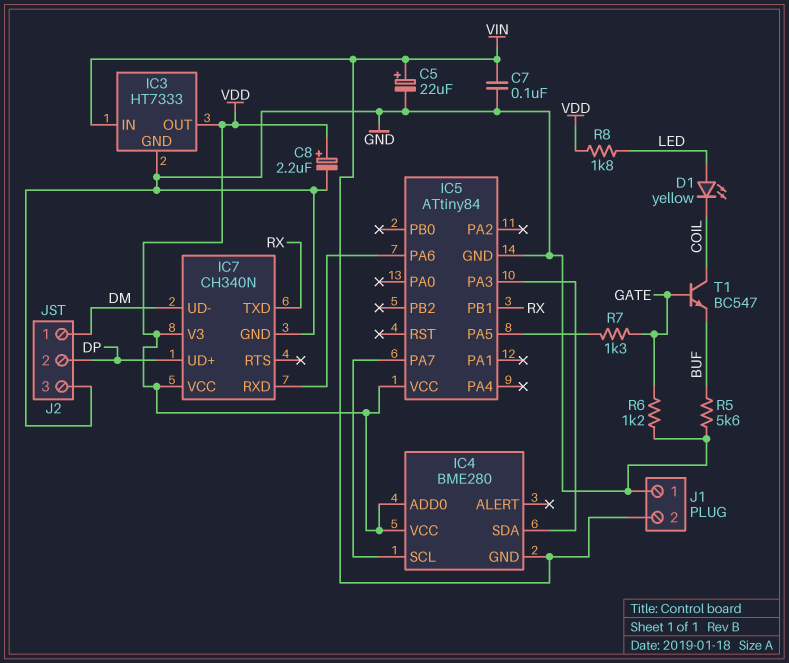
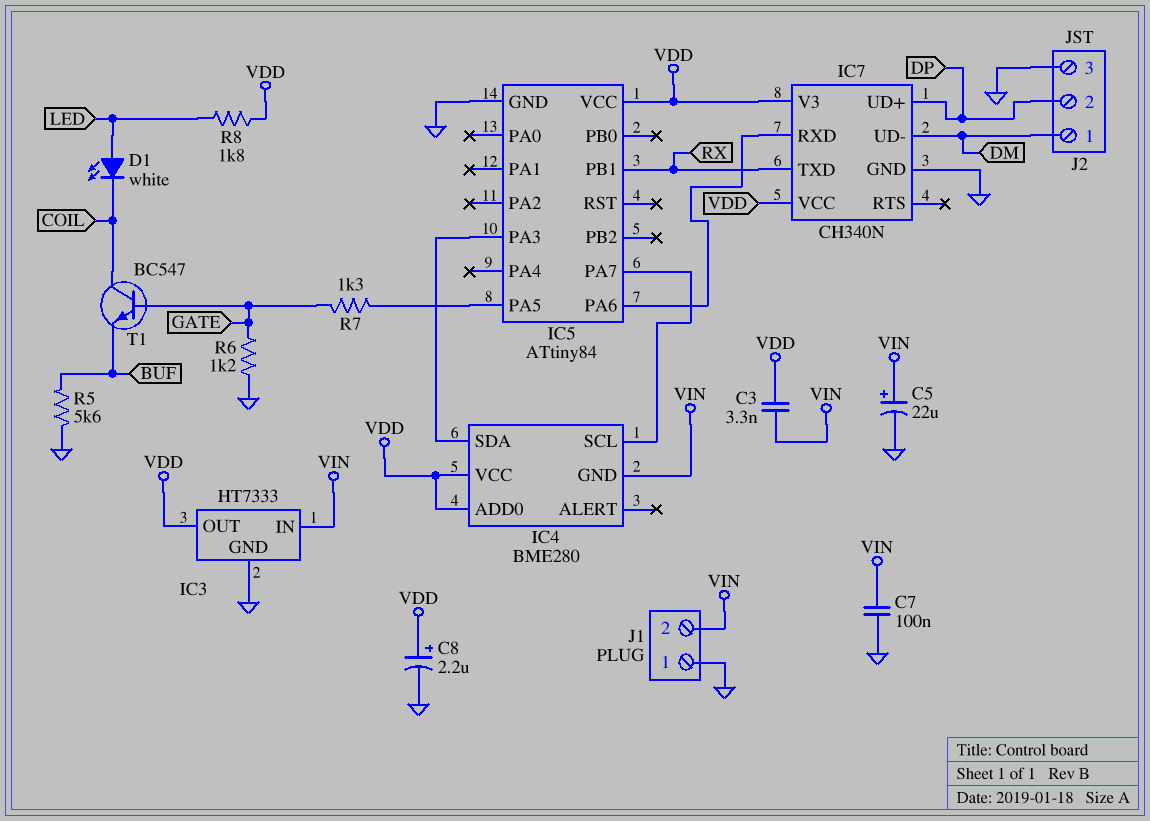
C3: none -> 3.3nF (VDD, VIN)
D1: LED yellow (A LED, K COIL) -> LED white (A LED, K COIL)

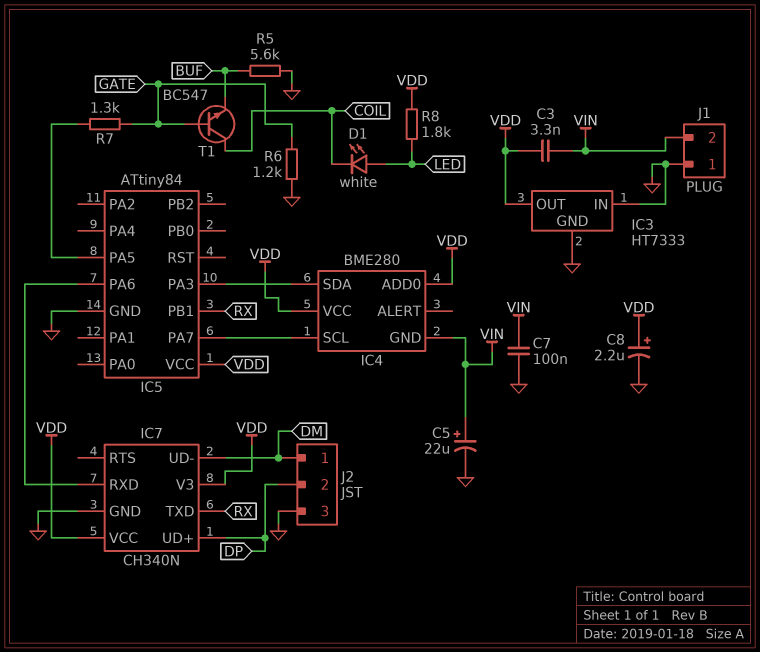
IC3 pin IN: VIN -> GND

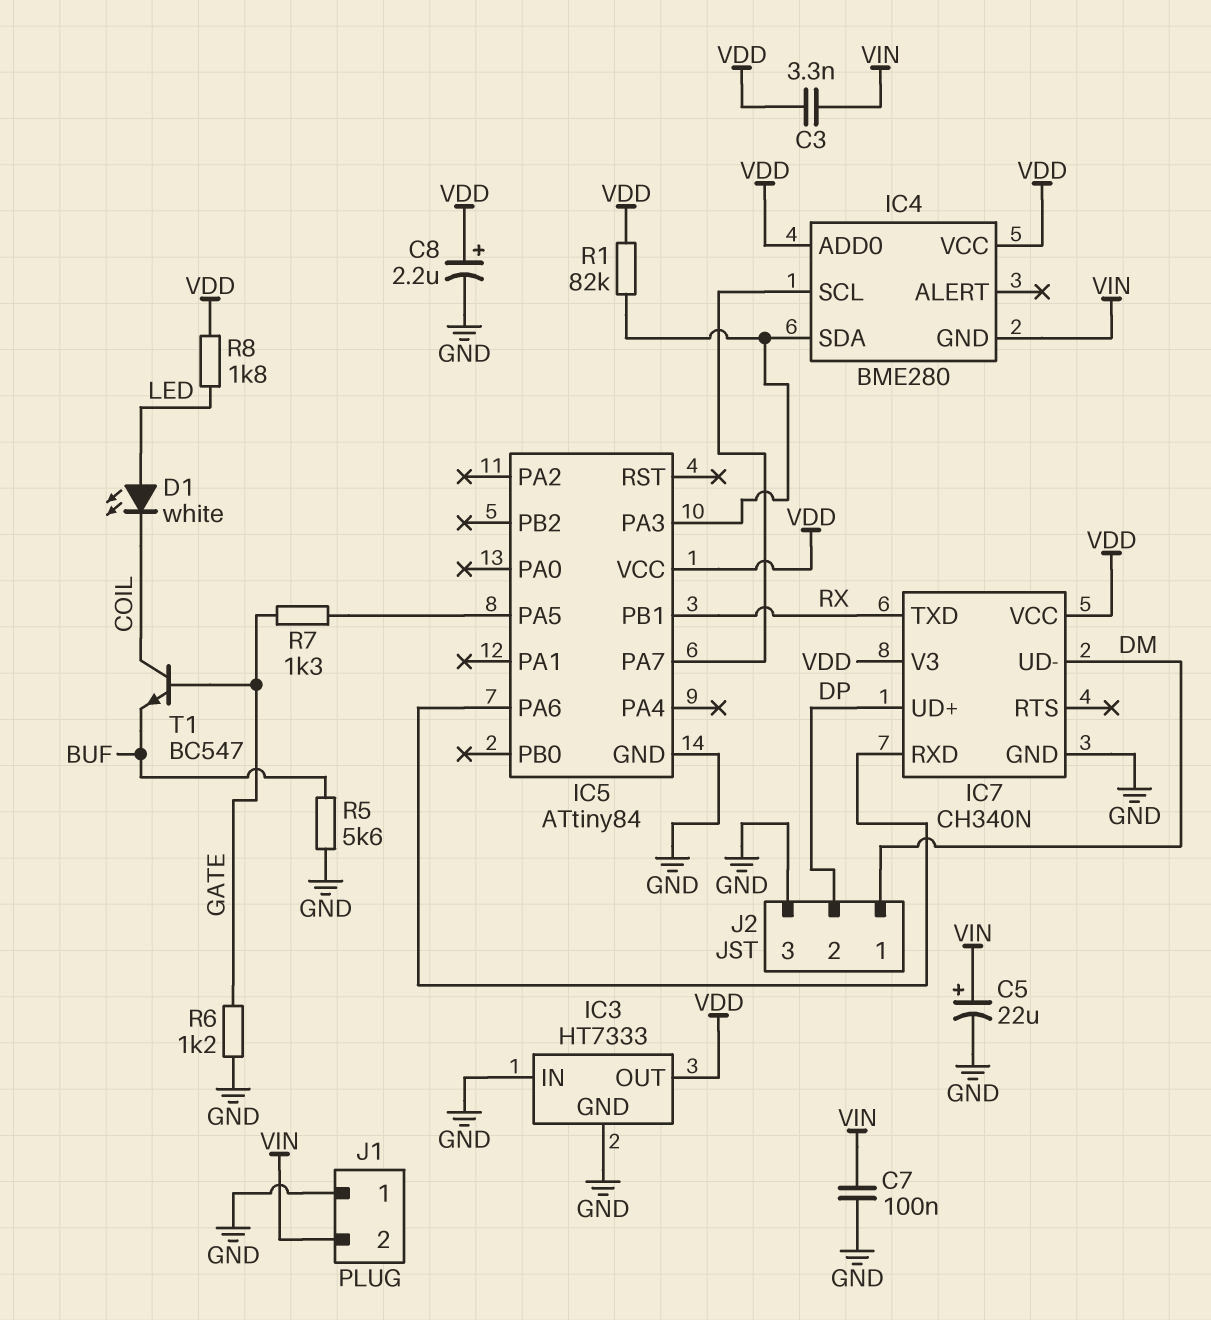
R1: none -> 82k (IC4/SDA, VDD)

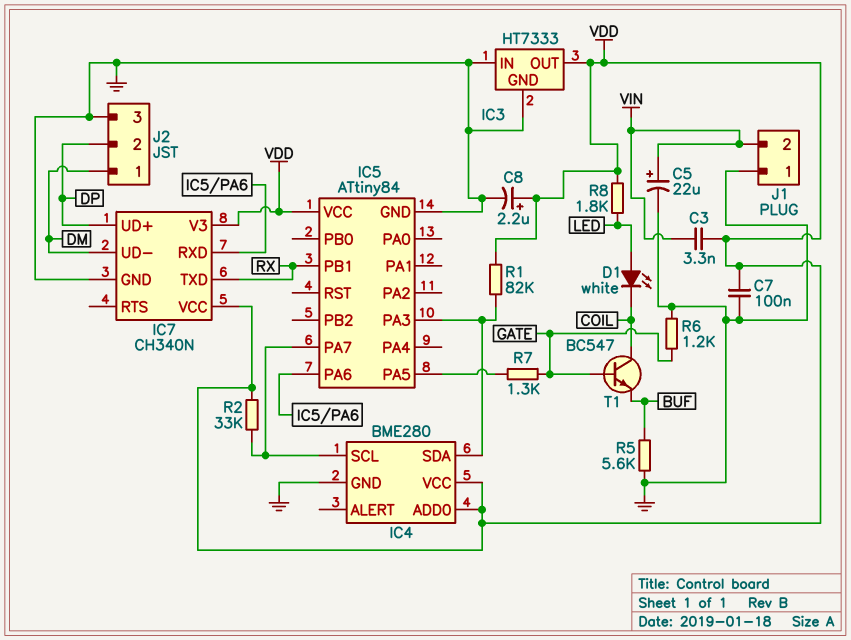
C7: 100nF (GND, VIN) -> 100nF (GND, VDD)
IC4 pin GND: VIN -> GND
R2: none -> 33k (IC4/SCL, VDD)

